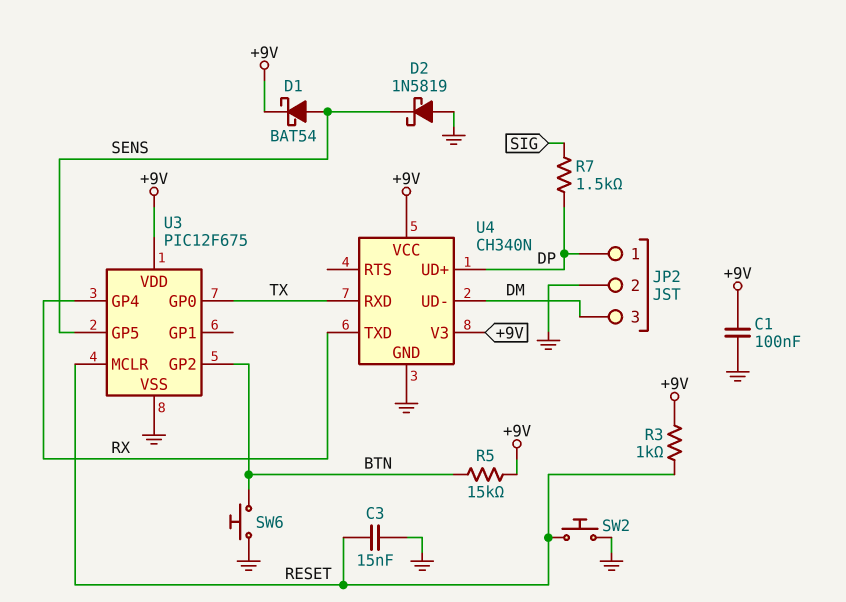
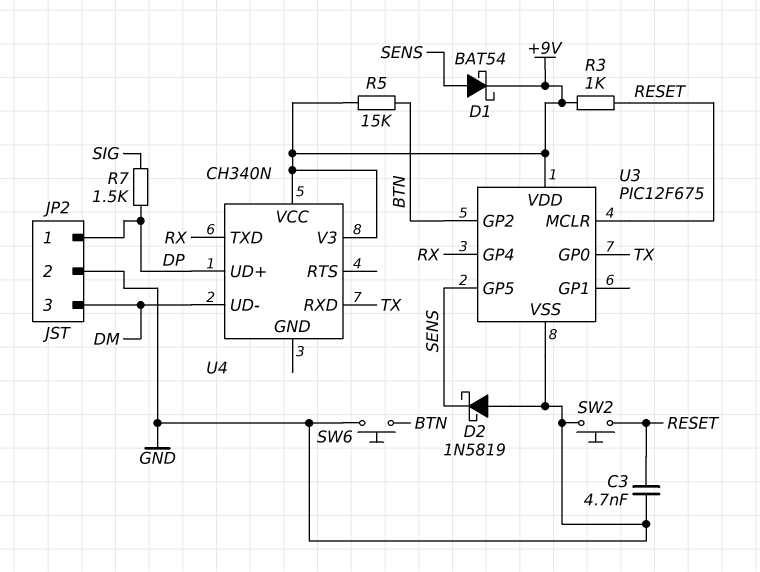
C1: 100nF (+9V, GND) -> none
C3: 15nF (GND, RESET) -> 4.7nF (GND, RESET)
U4 pin GND: GND -> none

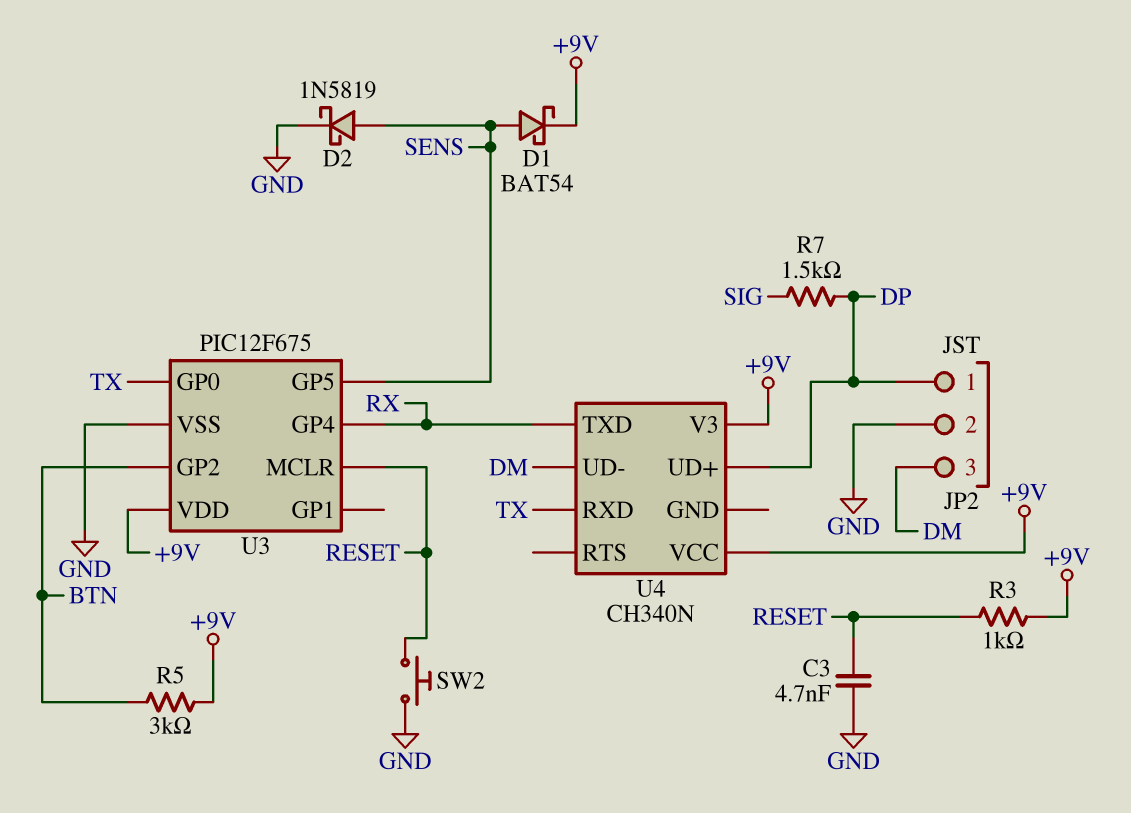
D2: schottky 1N5819 (A GND, K SENS) -> schottky 1N5819 (A SENS, K GND)
R5: 15k (+9V, BTN) -> 3k (+9V, BTN)
SW6: button (BTN, GND) -> none

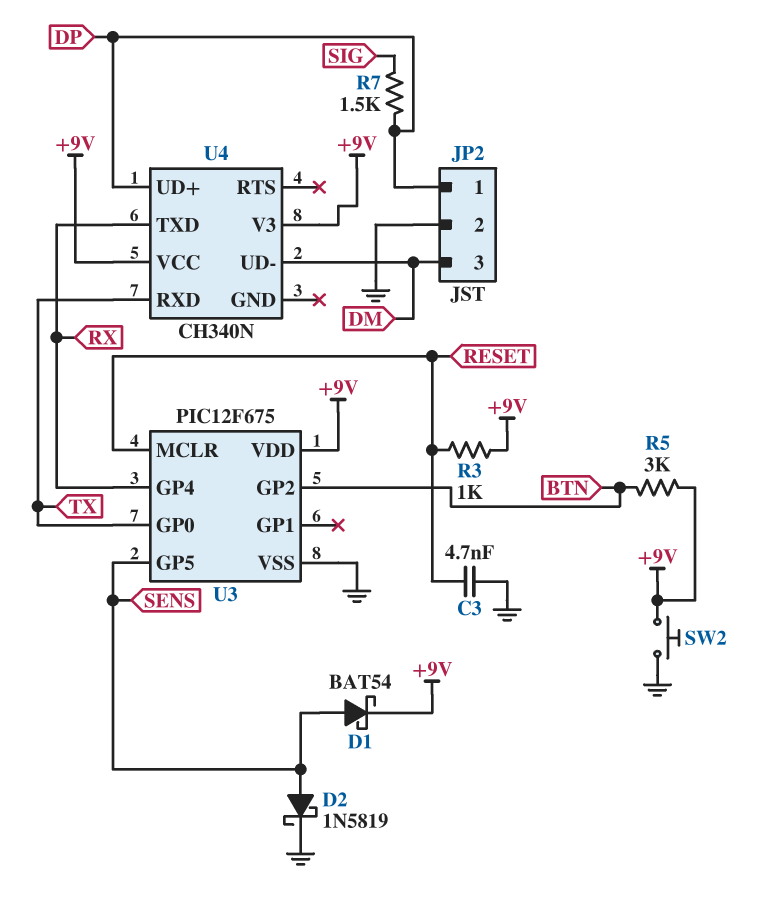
SW2: button (GND, RESET) -> button (+9V, GND)

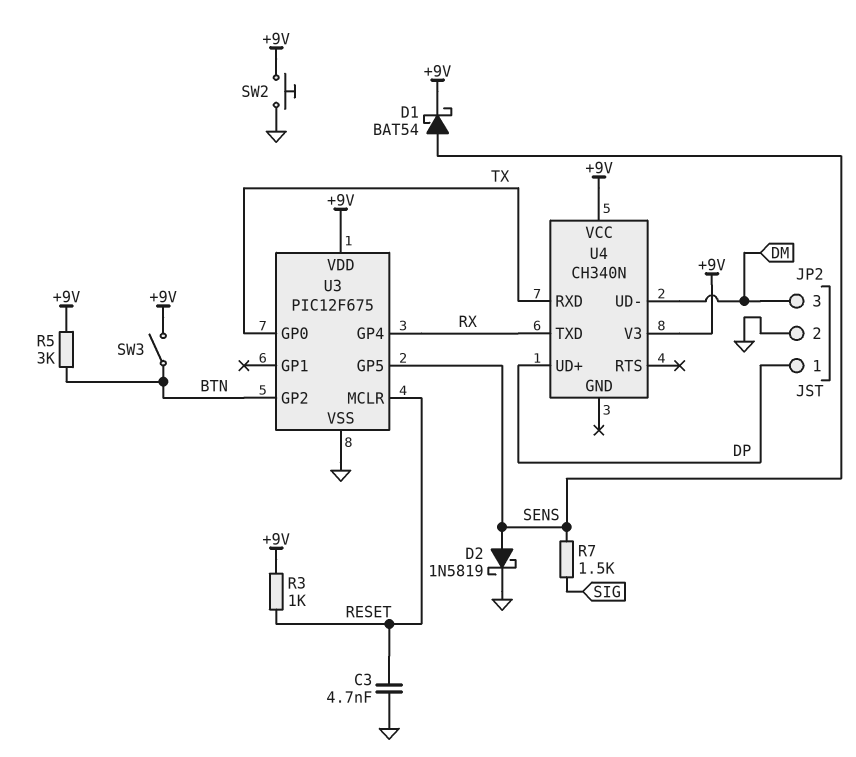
R7: 1.5k (DP, SIG) -> 1.5k (SENS, SIG)
SW3: none -> switch (+9V, BTN)

